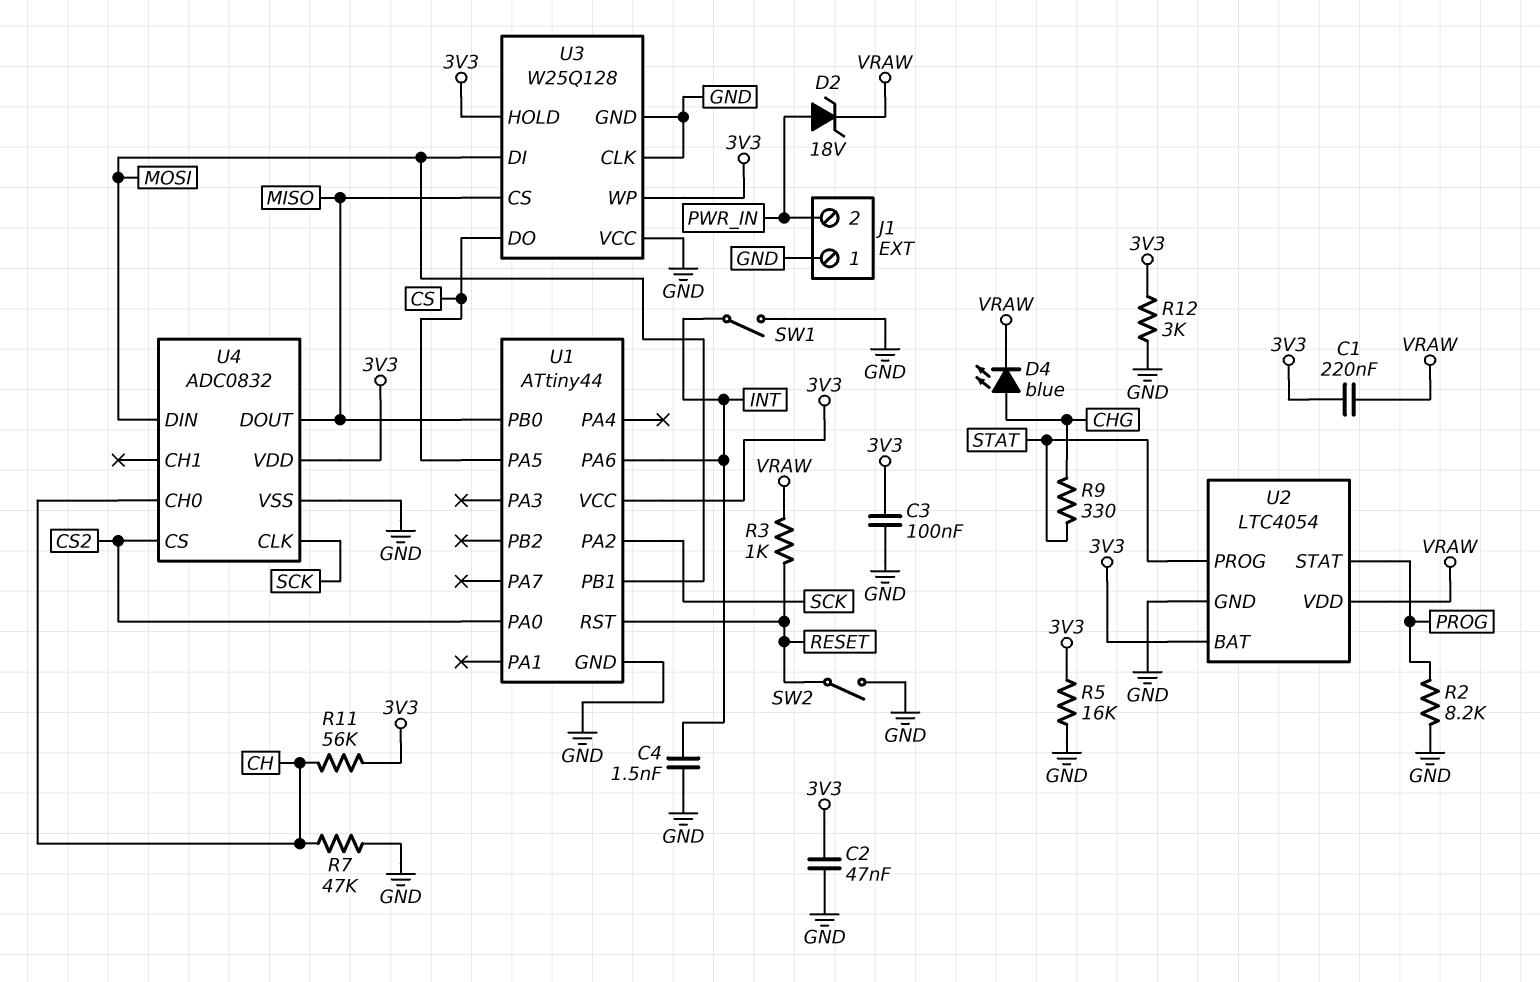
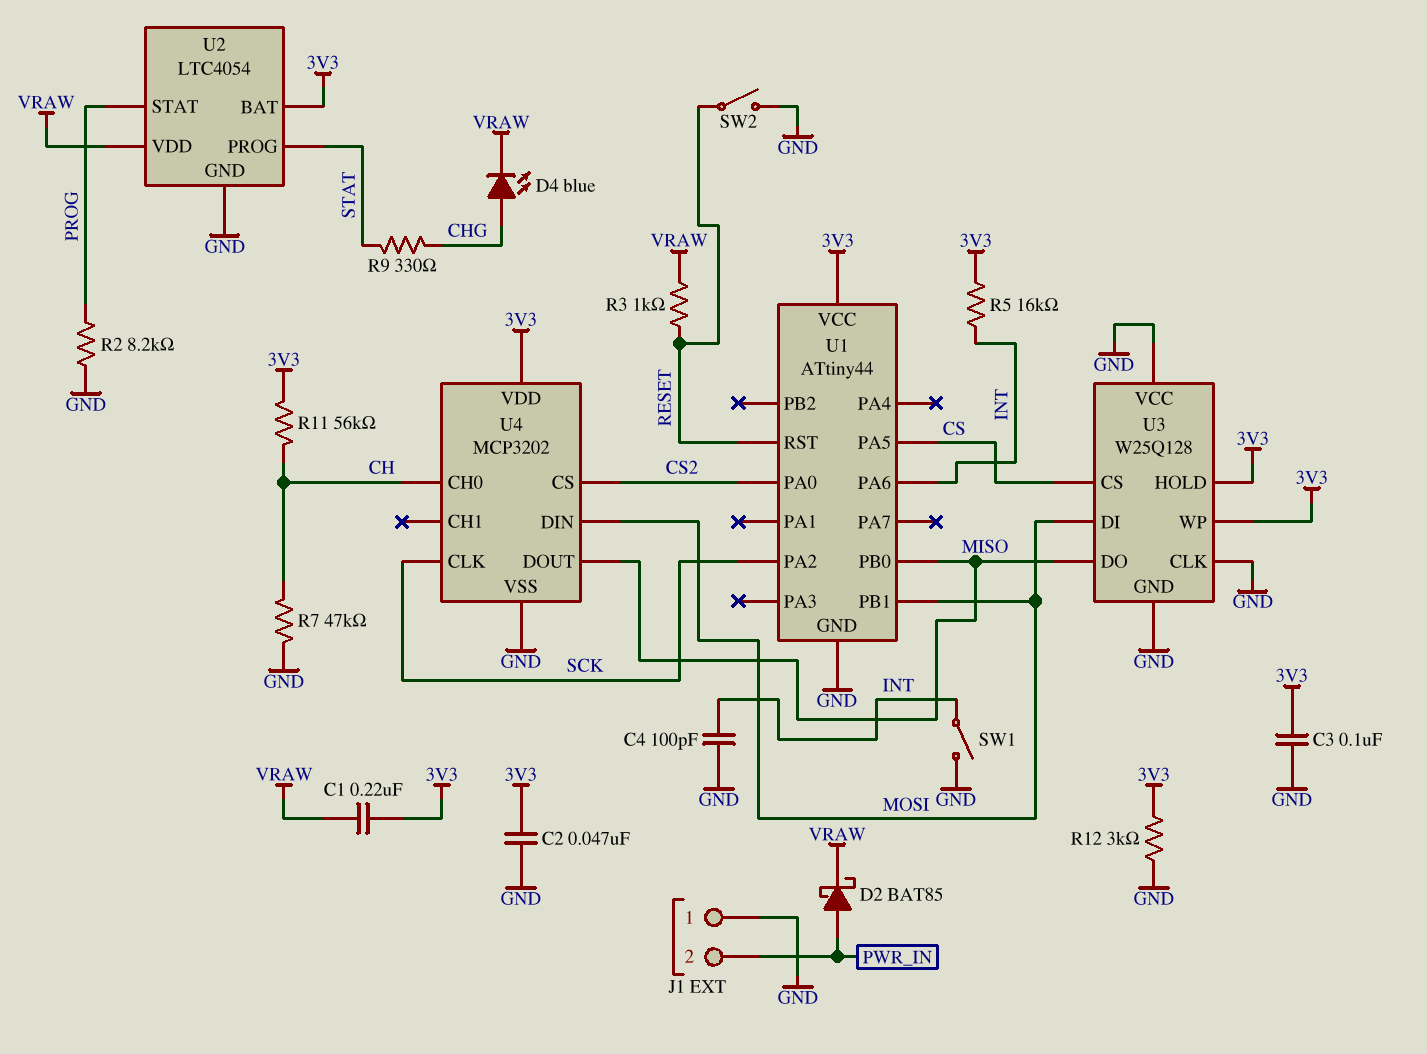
C4: 1.5nF (GND, INT) -> 100pF (GND, INT)
D2: zener 18V (A PWR_IN, K VRAW) -> schottky BAT85 (A PWR_IN, K VRAW)
R5: 16k (3V3, GND) -> 16k (3V3, INT)
U3 pin CS: MISO -> CS
U3 pin DO: CS -> MISO
U4: ADC0832 -> MCP3202

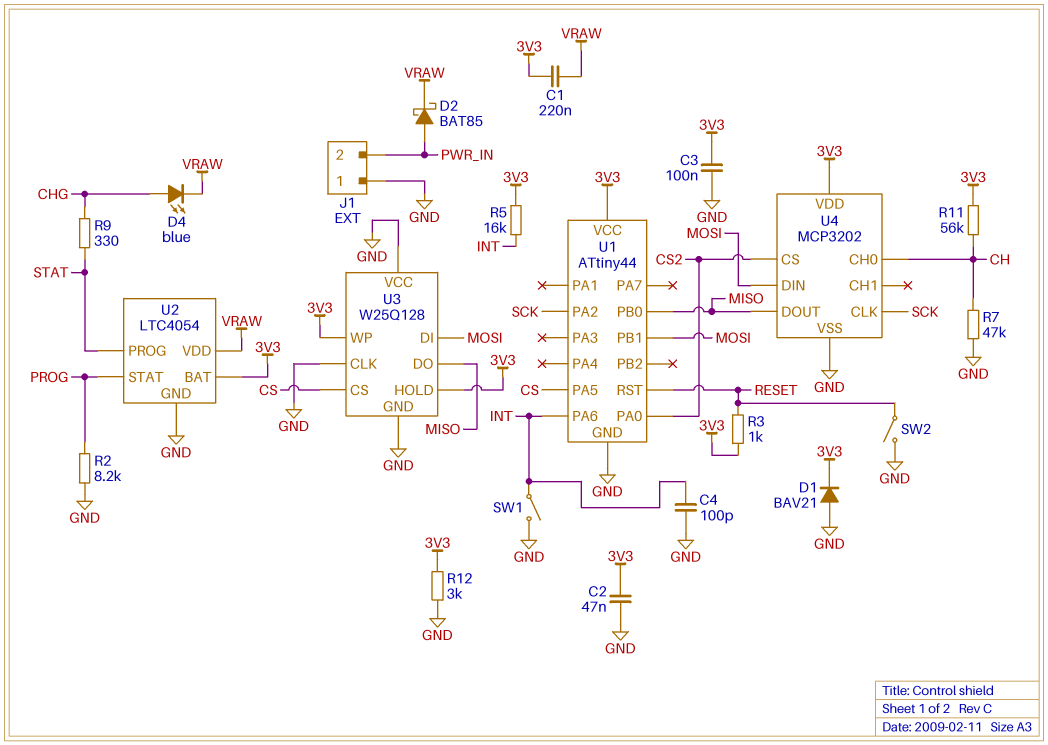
D1: none -> diode BAV21 (A GND, K 3V3)
R3: 1k (RESET, VRAW) -> 1k (3V3, RESET)

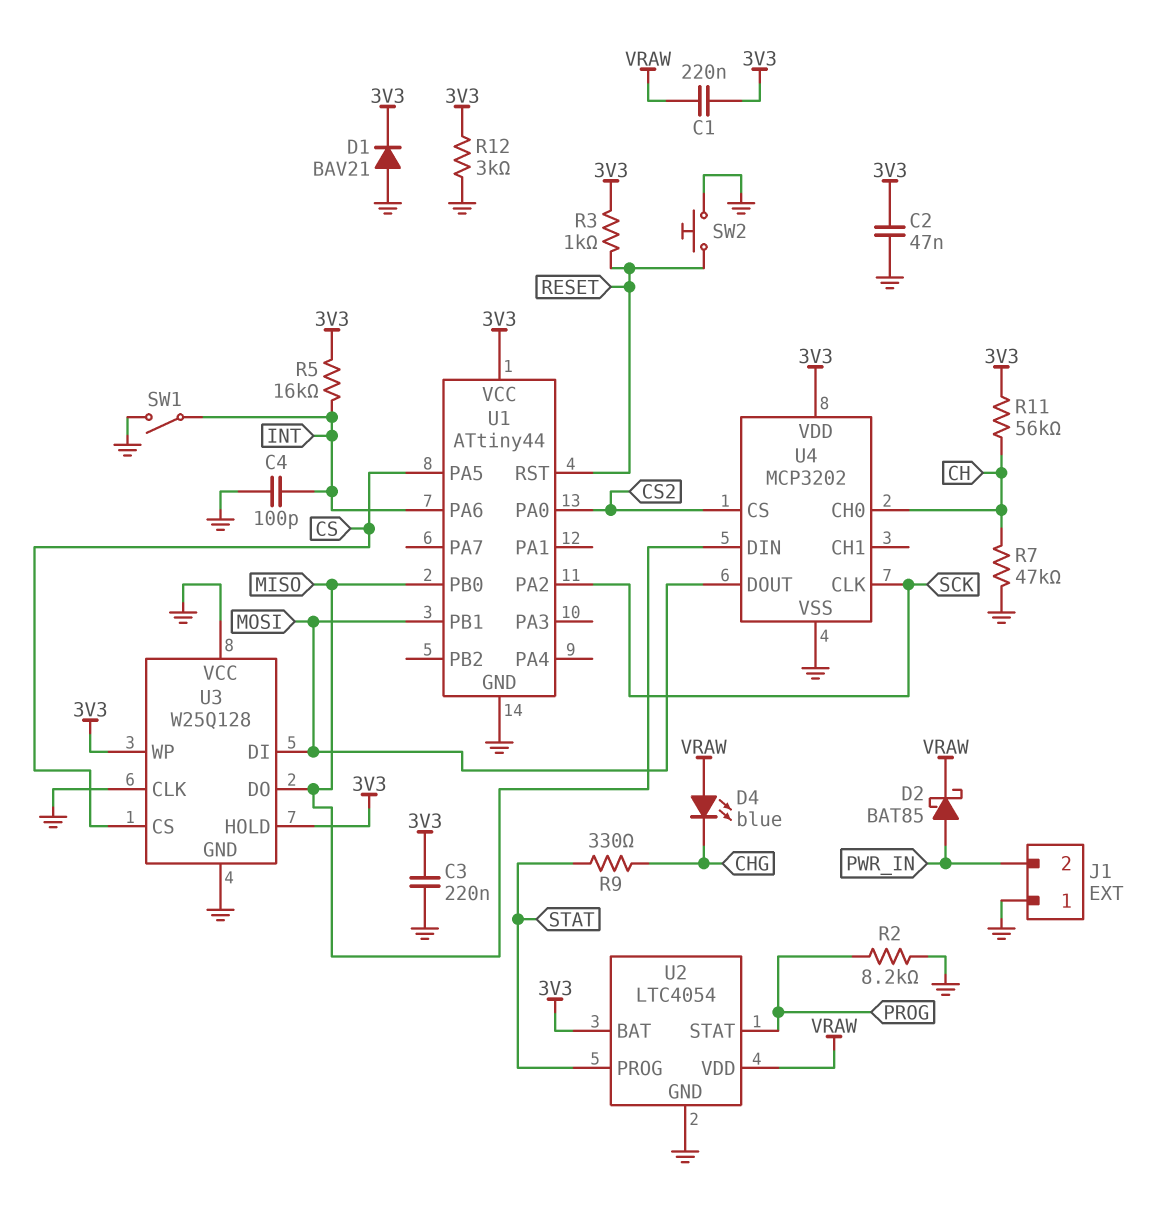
C3: 100nF (3V3, GND) -> 220nF (3V3, GND)
D4: LED blue (A CHG, K VRAW) -> LED blue (A VRAW, K CHG)
SW2: switch (GND, RESET) -> button (GND, RESET)
U4 pin DIN: MOSI -> MISO
U4 pin DOUT: MISO -> MOSI

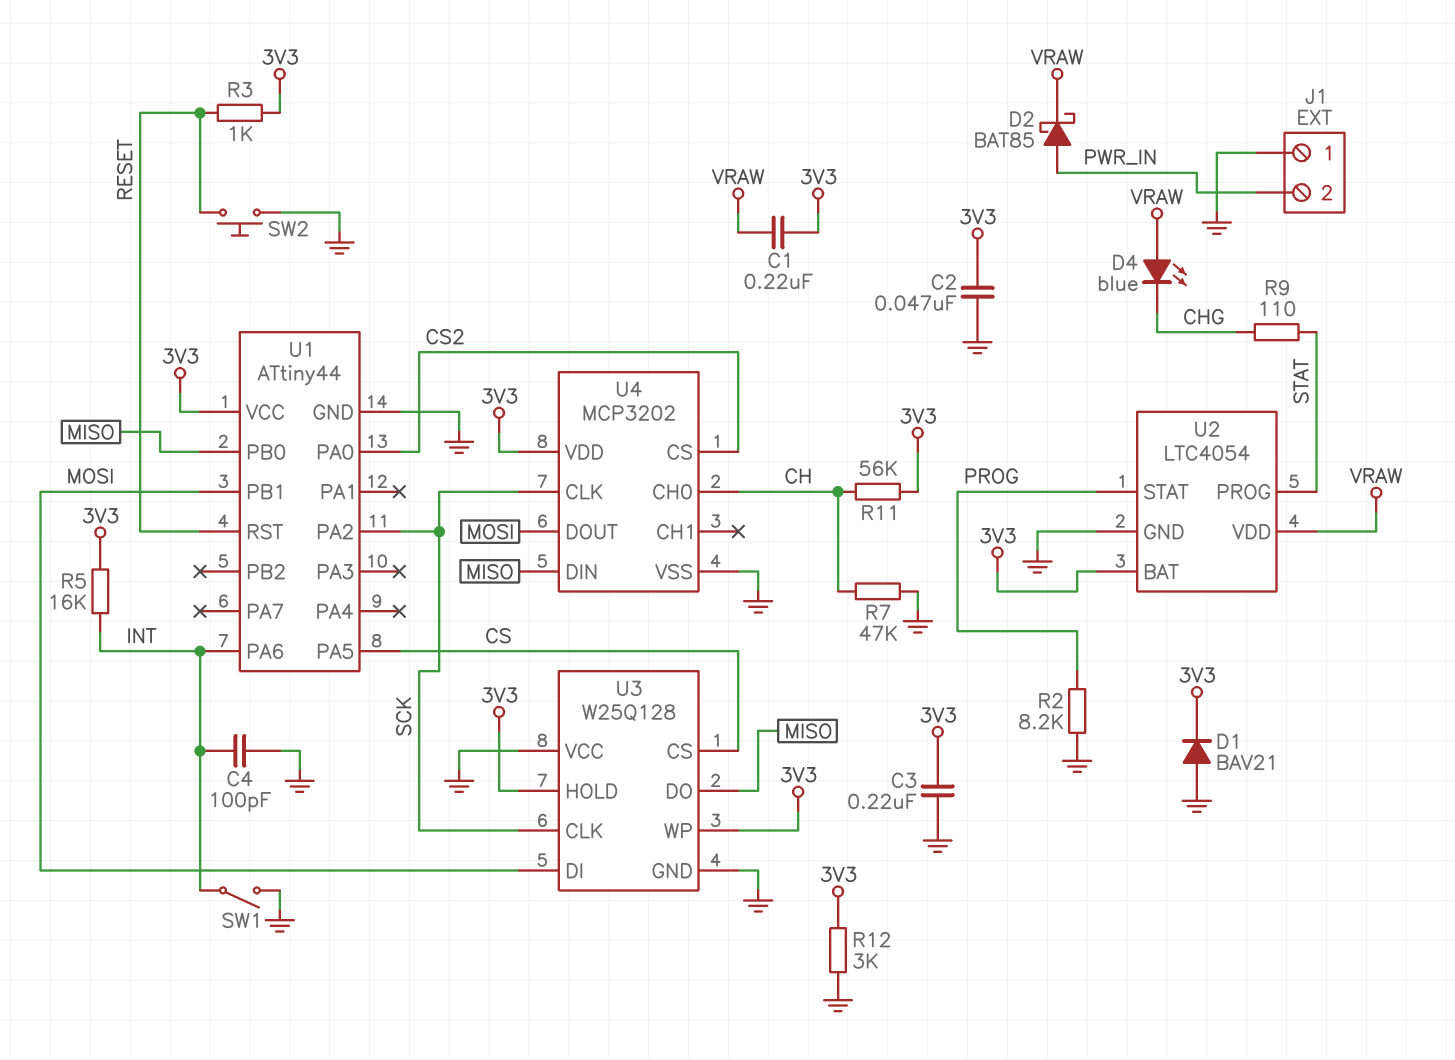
R9: 330 (CHG, STAT) -> 110 (CHG, STAT)
U3 pin CLK: GND -> SCK

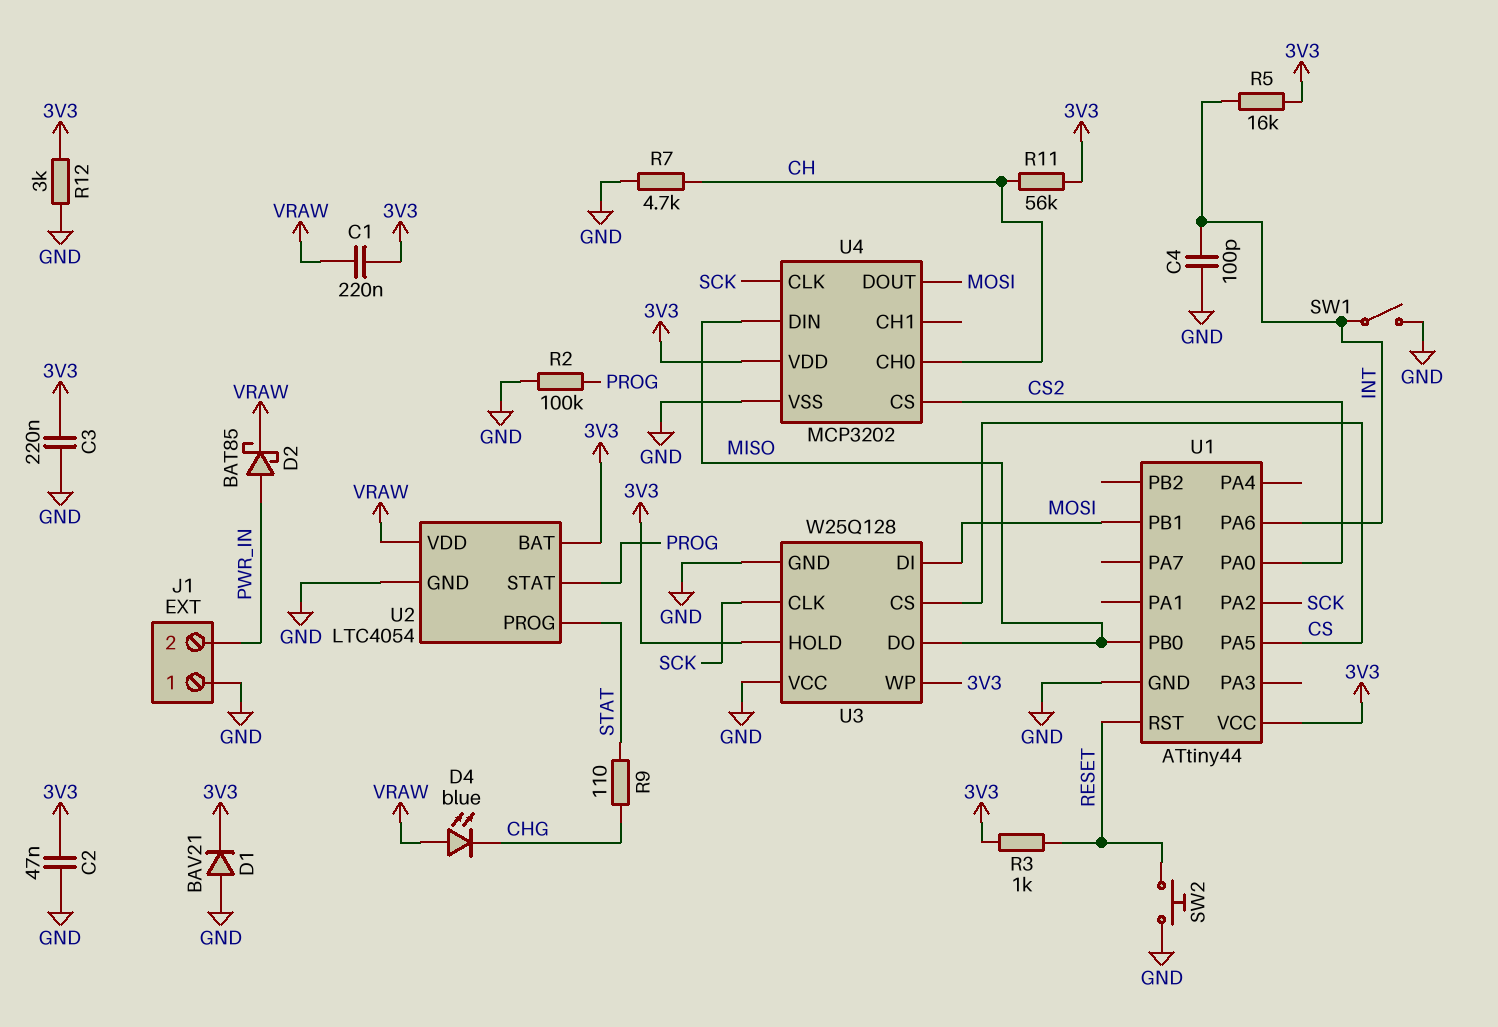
R2: 8.2k (GND, PROG) -> 100k (GND, PROG)
R7: 47k (CH, GND) -> 4.7k (CH, GND)

